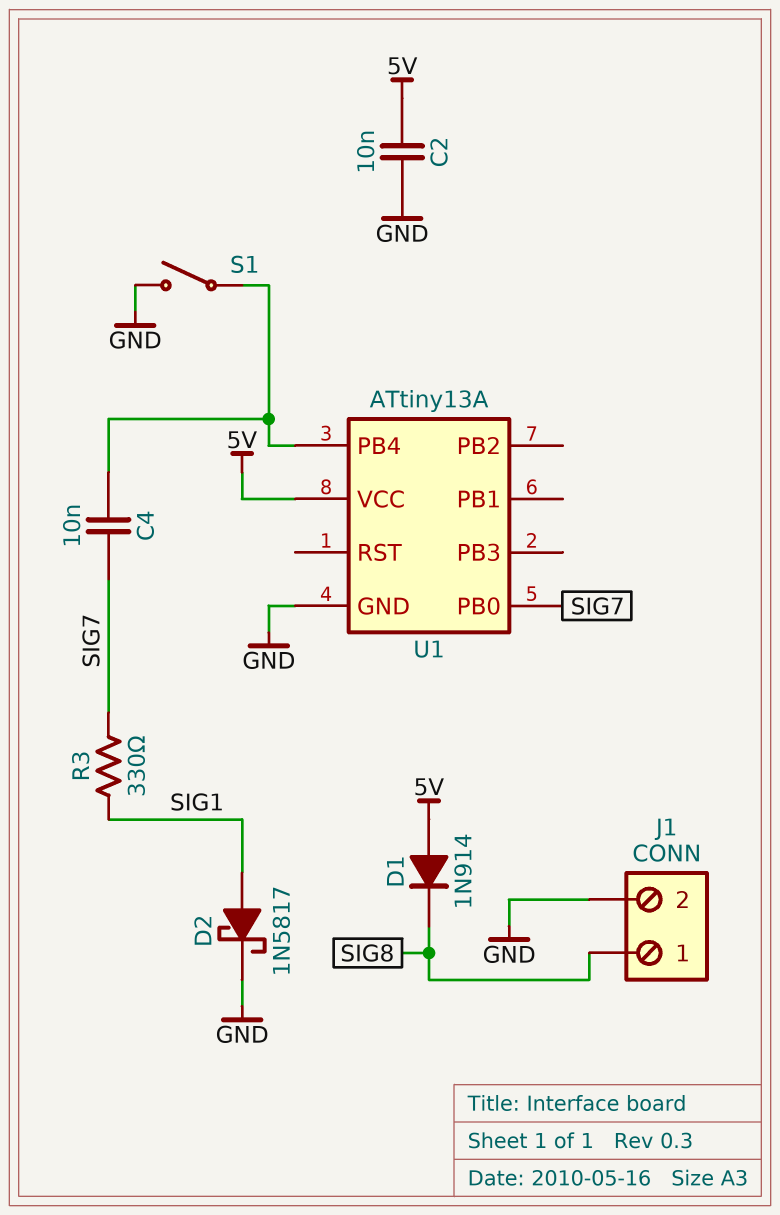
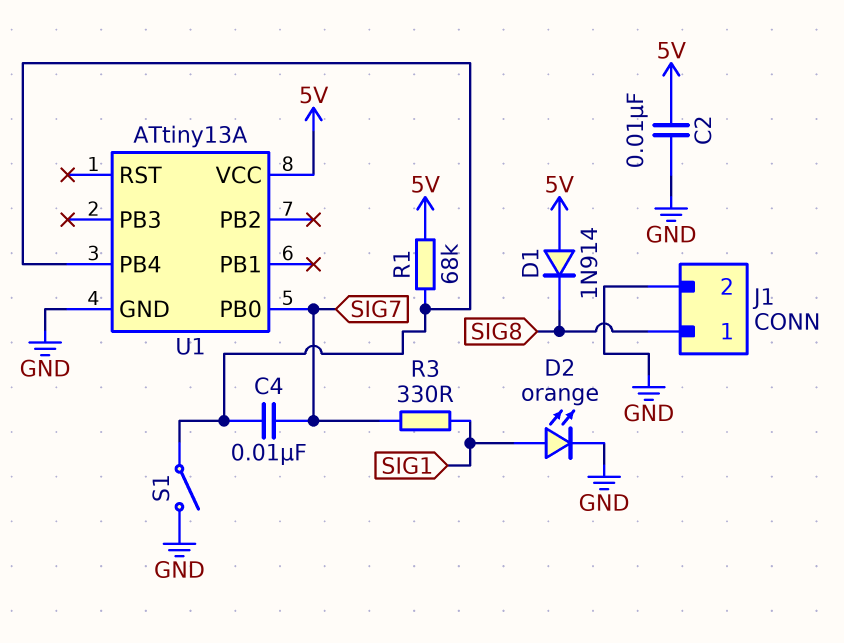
D2: schottky 1N5817 (A SIG1, K GND) -> LED orange (A SIG1, K GND)
R1: none -> 68k (5V, U1/PB4)

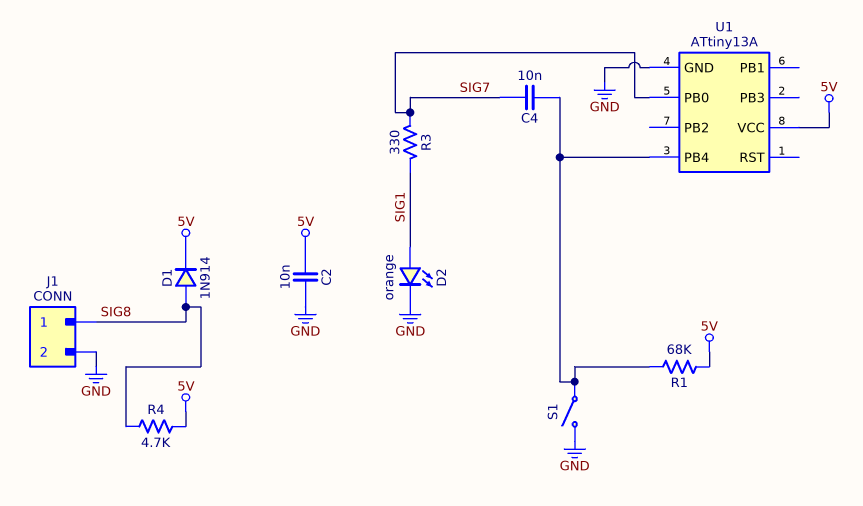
D1: diode 1N914 (A 5V, K SIG8) -> diode 1N914 (A SIG8, K 5V)
R4: none -> 4.7k (5V, SIG8)

